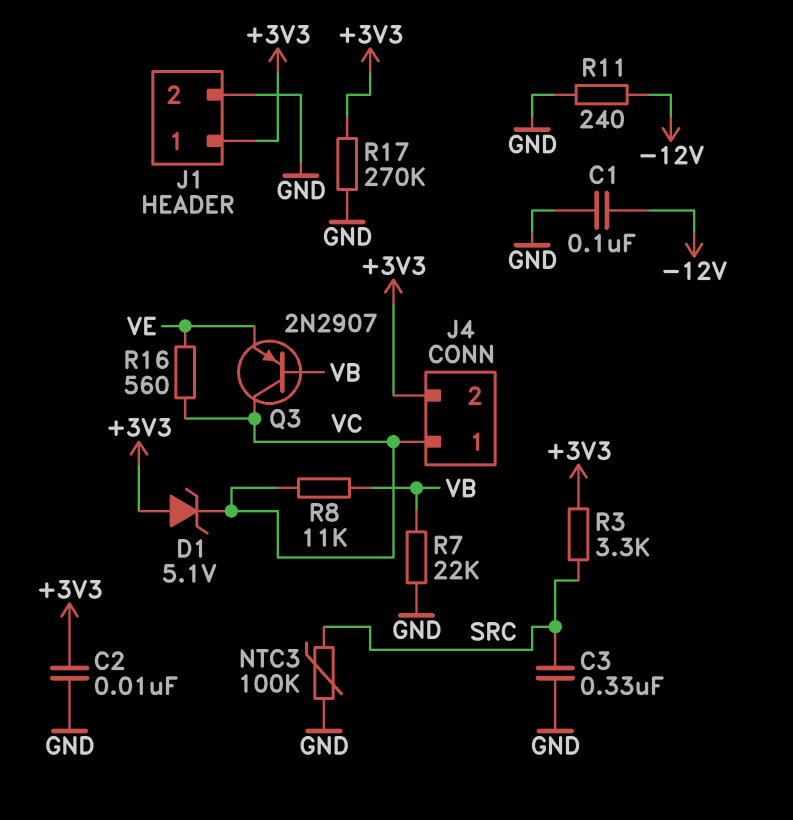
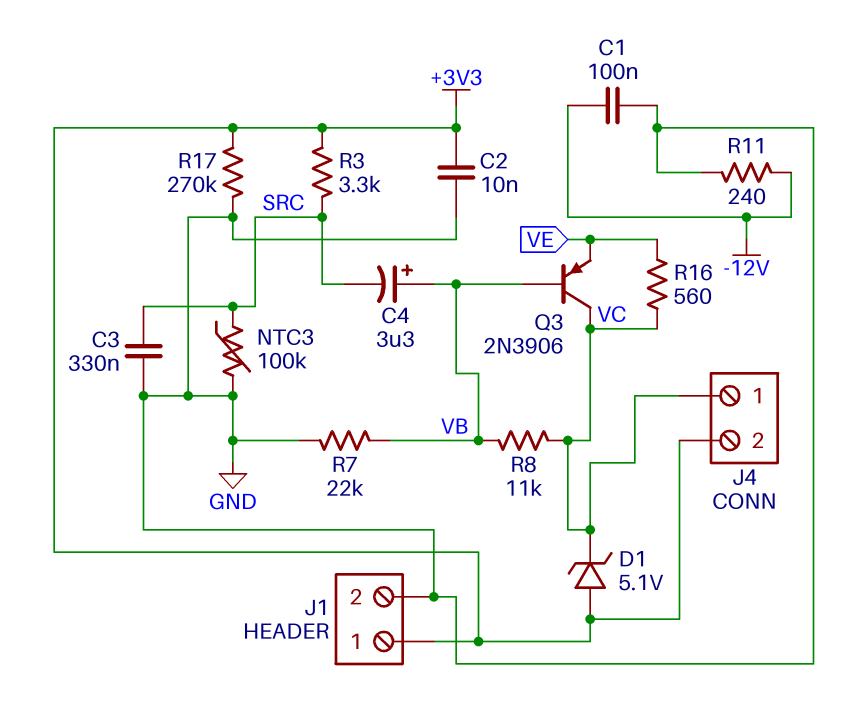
C4: none -> 3.3uF (plus VB, minus SRC)
Q3: PNP 2N2907 (B VB, C VC, E VE) -> PNP 2N3906 (B VB, C VC, E VE)

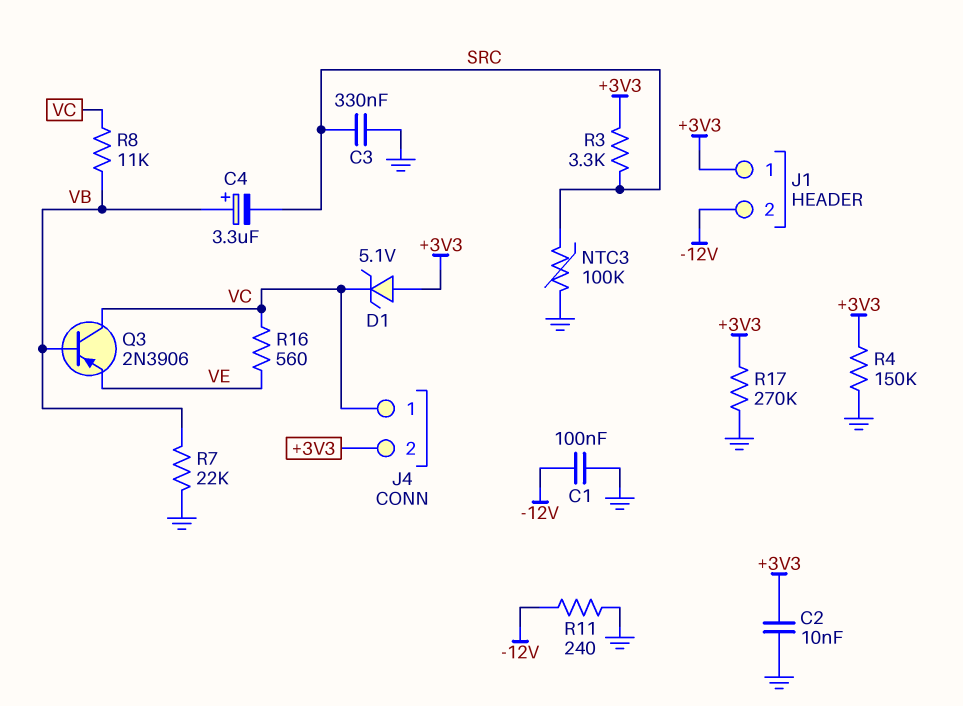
J1 pin 2: GND -> -12V
R4: none -> 150k (+3V3, GND)

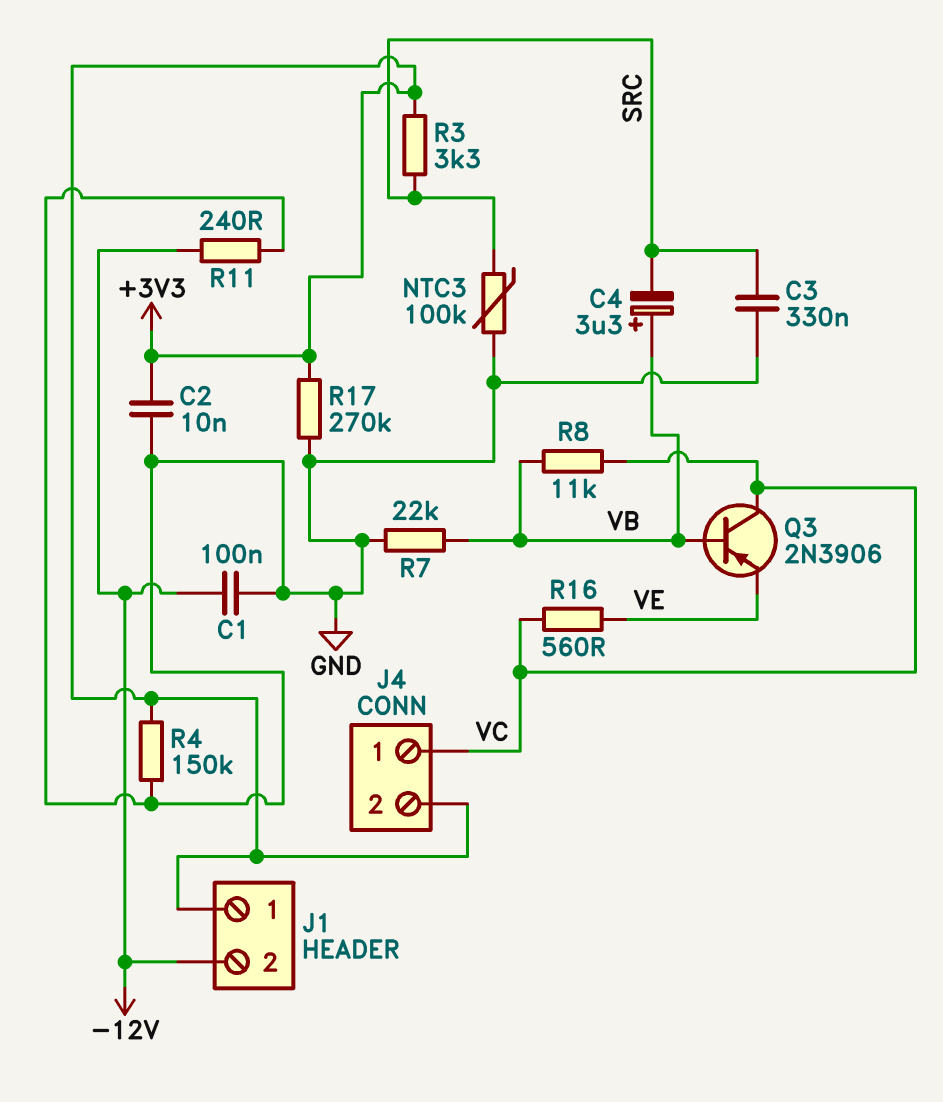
D1: zener 5.1V (A +3V3, K VC) -> none

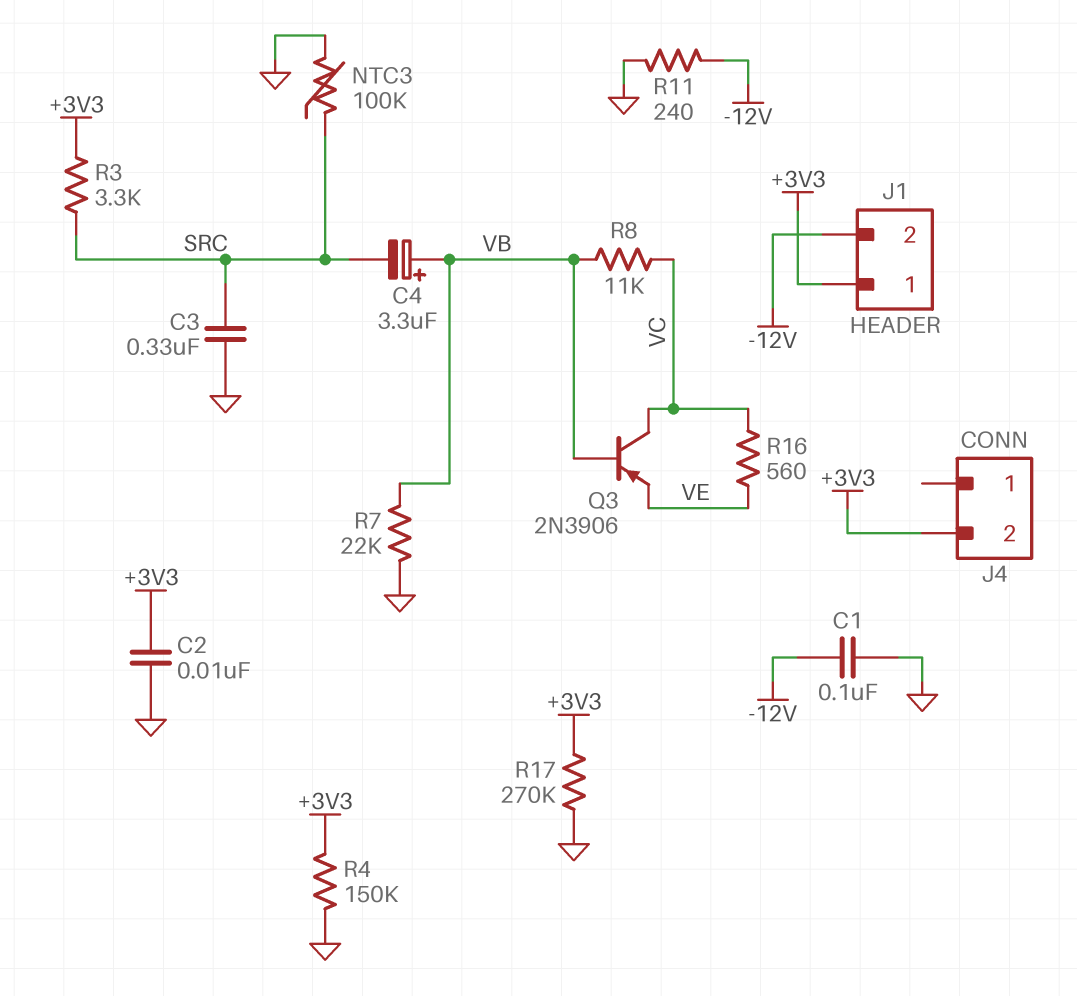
J4 pin 1: VC -> none

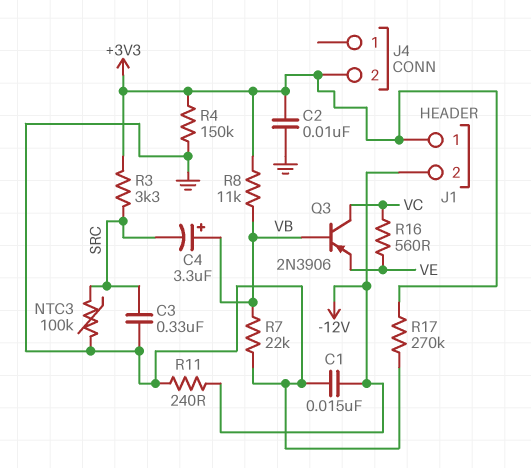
C1: 100nF (-12V, GND) -> 15nF (-12V, GND)
R8: 11k (VB, VC) -> 11k (+3V3, VB)

